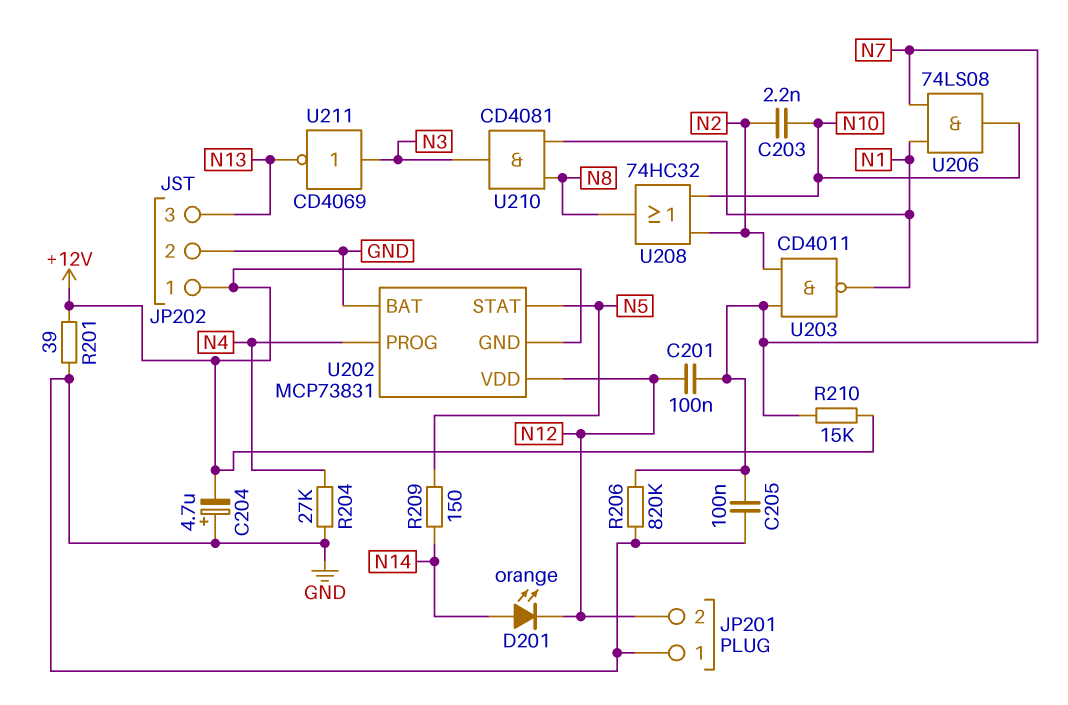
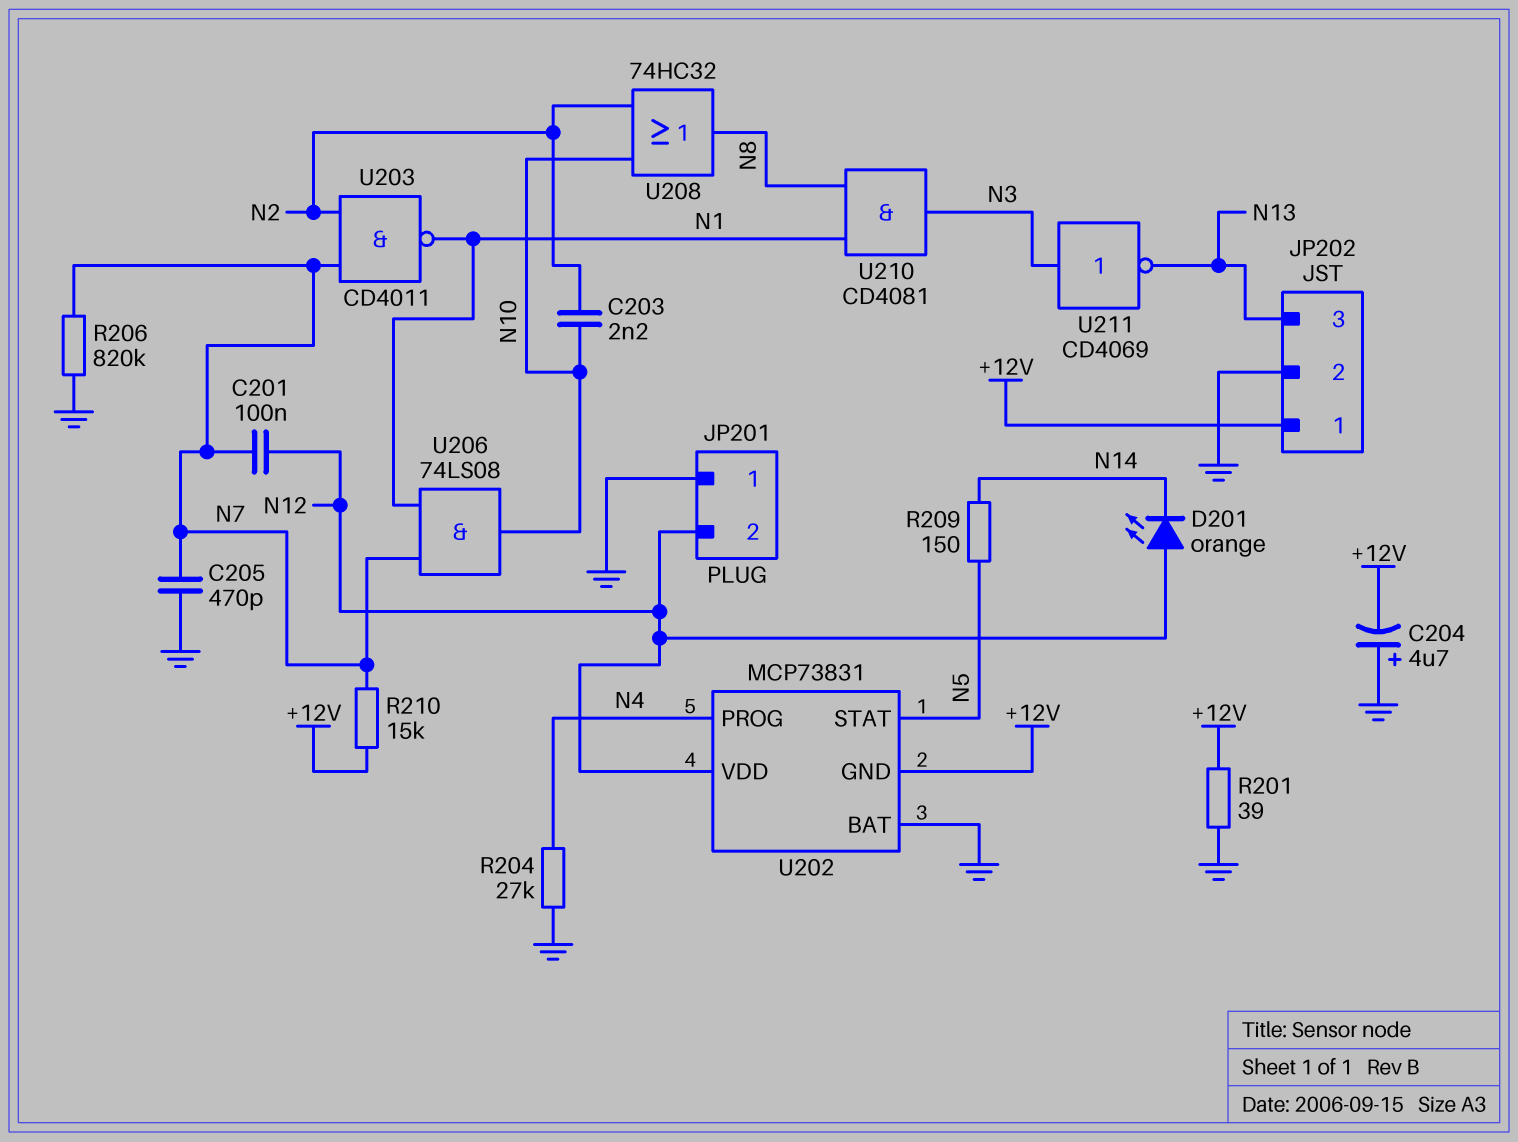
C205: 100nF (GND, N7) -> 470pF (GND, N7)
D201: LED orange (A N14, K N12) -> LED orange (A N12, K N14)

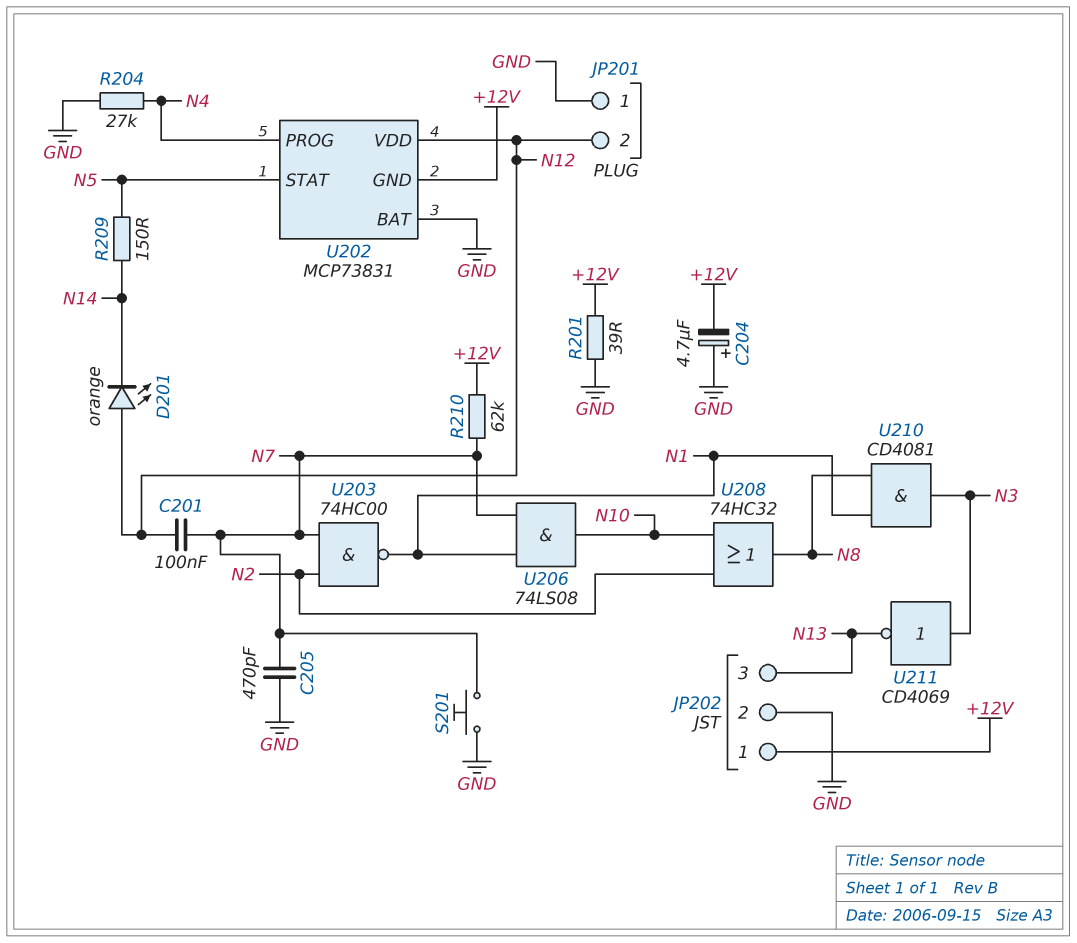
C203: 2.2nF (N2, N10) -> none
R206: 820k (GND, N7) -> none
R210: 15k (+12V, N7) -> 62k (+12V, N7)
S201: none -> button (GND, N7)
U203: NAND CD4011 (in N2, in N7, out N1) -> NAND 74HC00 (in N2, in N7, out N1)

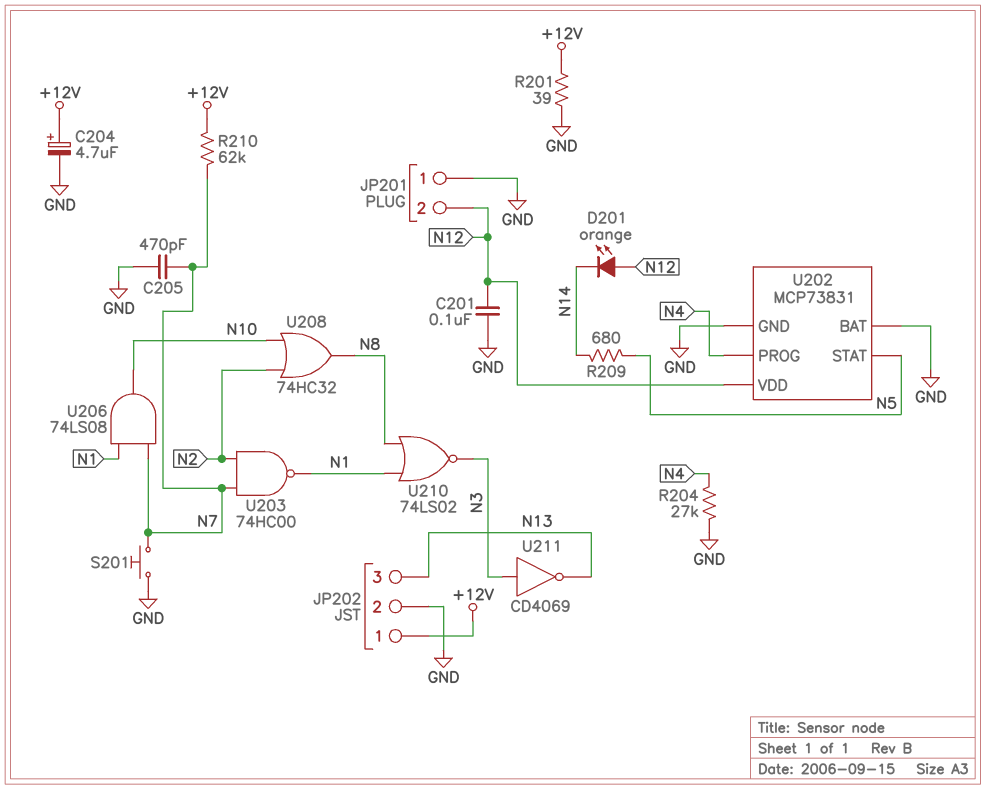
C201: 100nF (N7, N12) -> 100nF (GND, N12)
C204: 4.7uF (plus GND, minus +12V) -> 4.7uF (plus +12V, minus GND)
R209: 150 (N5, N14) -> 680 (N5, N14)
U202 pin GND: +12V -> GND
U210: AND CD4081 (in N1, in N8, out N3) -> NOR 74LS02 (in N1, in N8, out N3)

